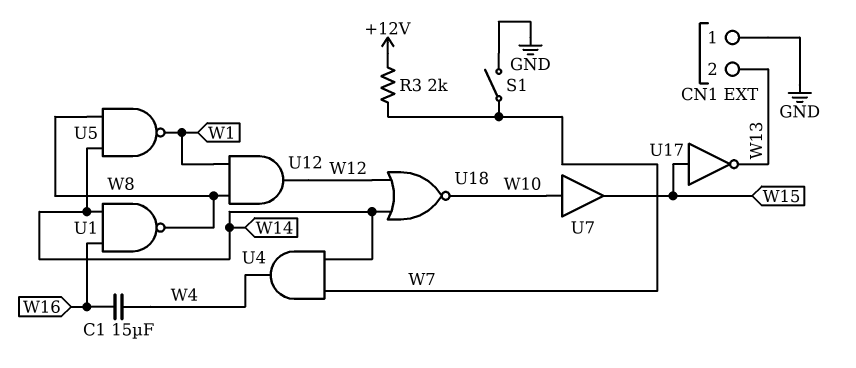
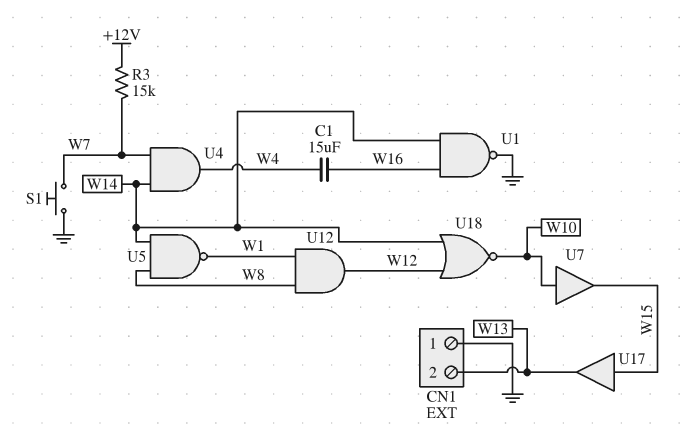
R3: 2k (+12V, W7) -> 15k (+12V, W7)
S1: switch (GND, W7) -> button (GND, W7)
U1: NAND (in W14, in W16, out W8) -> NAND (in W14, in W16, out GND)
U17: NOT (in W15, out W13) -> buffer (in W15, out W13)

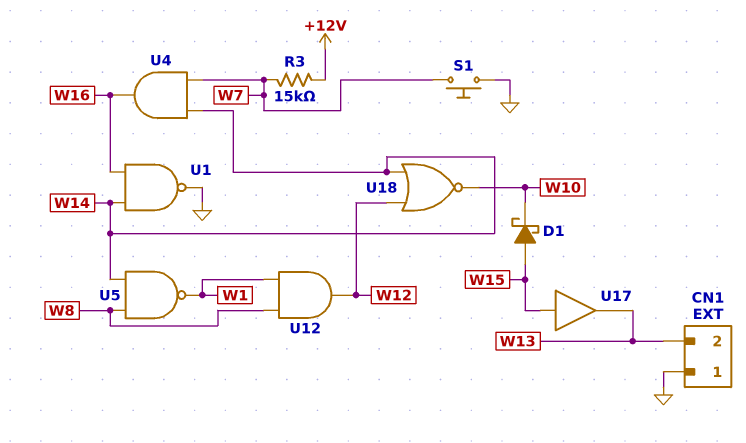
C1: 15uF (W4, W16) -> none
D1: none -> schottky (A W15, K W10)
U4: AND (in W7, in W14, out W4) -> AND (in W7, in W14, out W16)
U7: buffer (in W10, out W15) -> none

